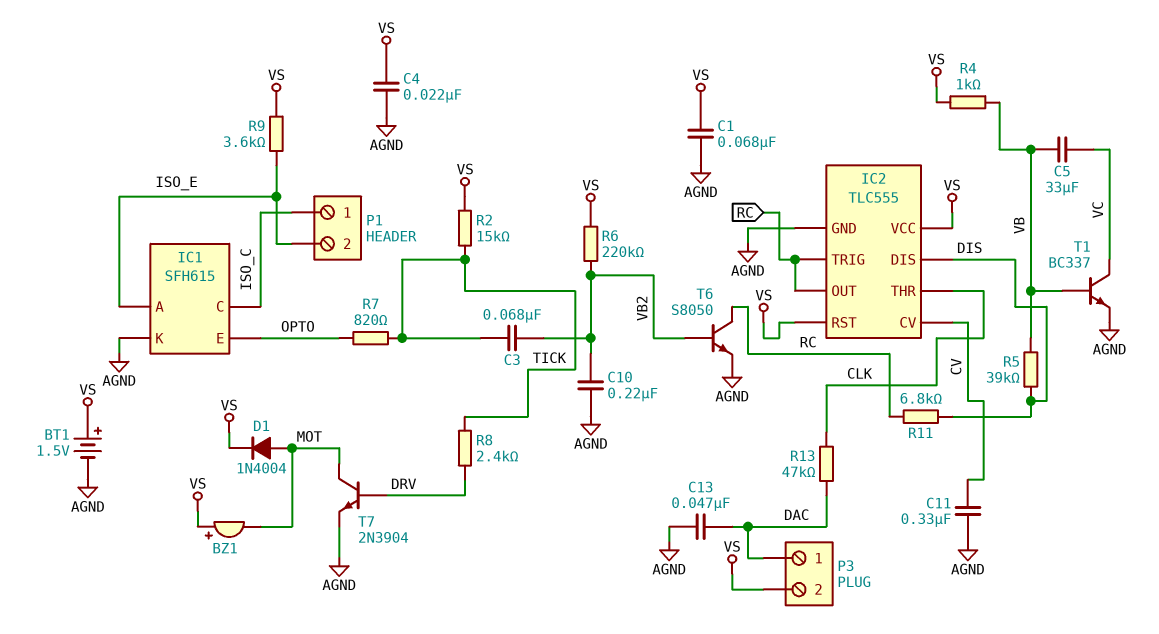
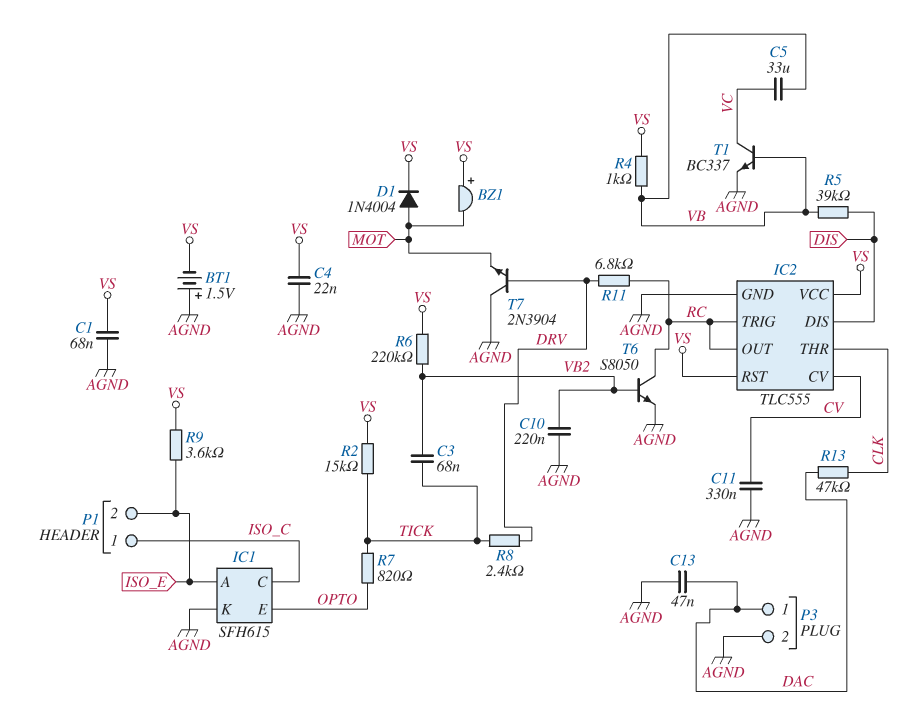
BT1: 1.5V (plus VS, minus AGND) -> 1.5V (plus AGND, minus VS)
P3 pin 2: VS -> AGND
R11: 6.8k (DIS, RC) -> 6.8k (DRV, RC)
T7: NPN 2N3904 (B DRV, C MOT, E AGND) -> NPN 2N3904 (B DRV, C AGND, E MOT)

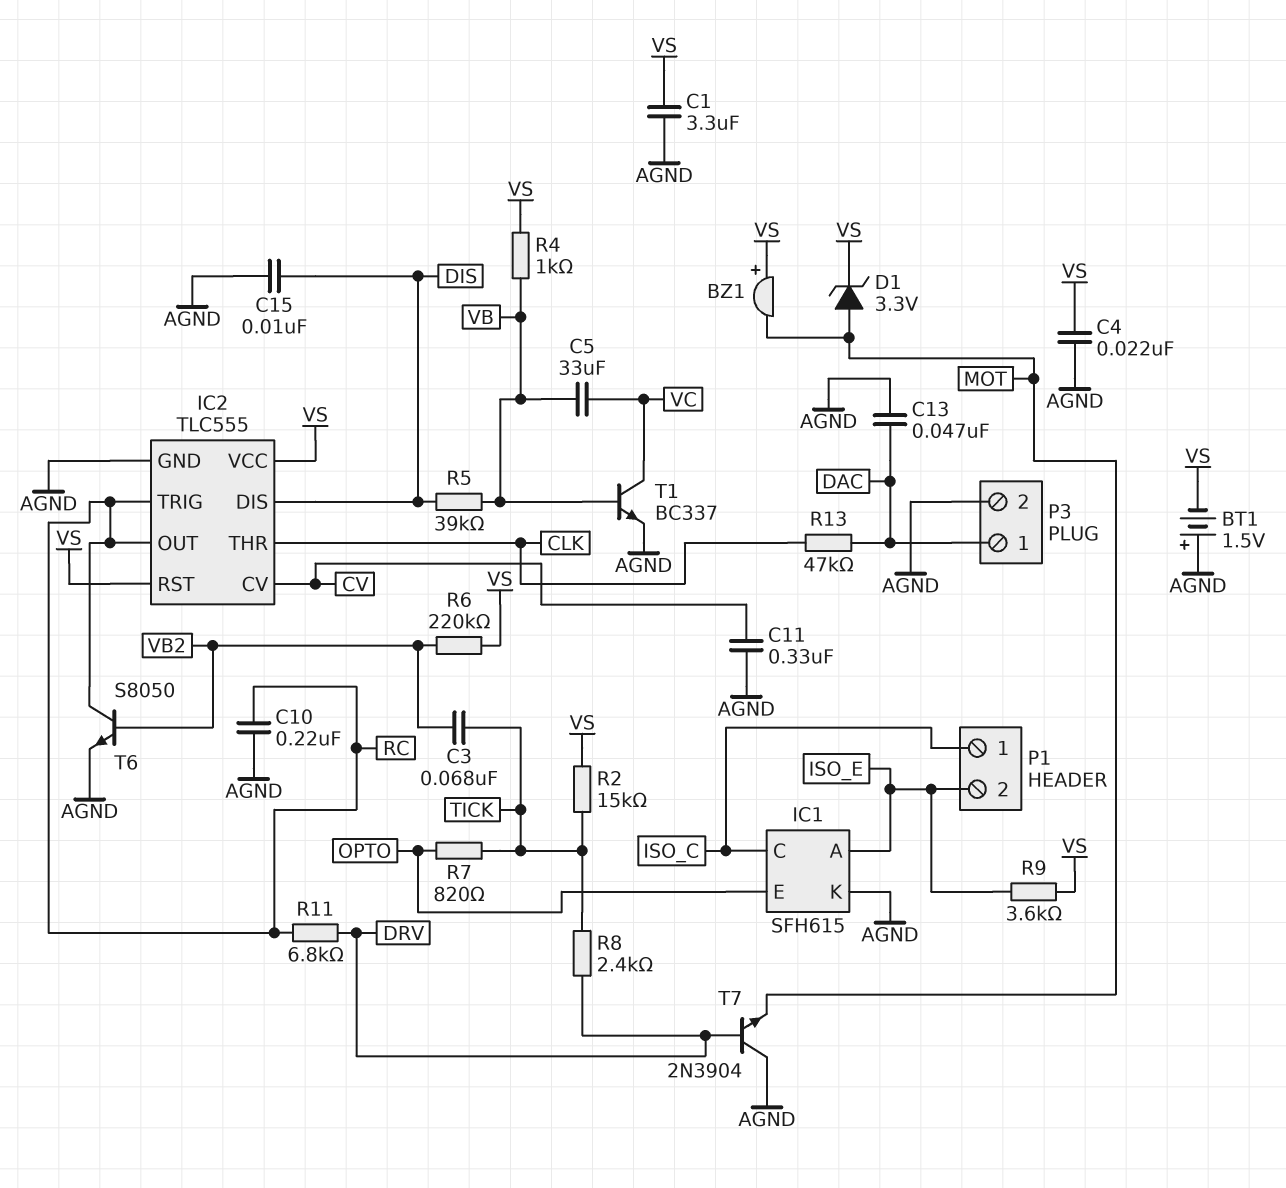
C1: 68nF (AGND, VS) -> 3.3uF (AGND, VS)
C10: 220nF (AGND, VB2) -> 220nF (AGND, RC)
C15: none -> 10nF (AGND, DIS)
D1: diode 1N4004 (A MOT, K VS) -> zener 3.3V (A MOT, K VS)

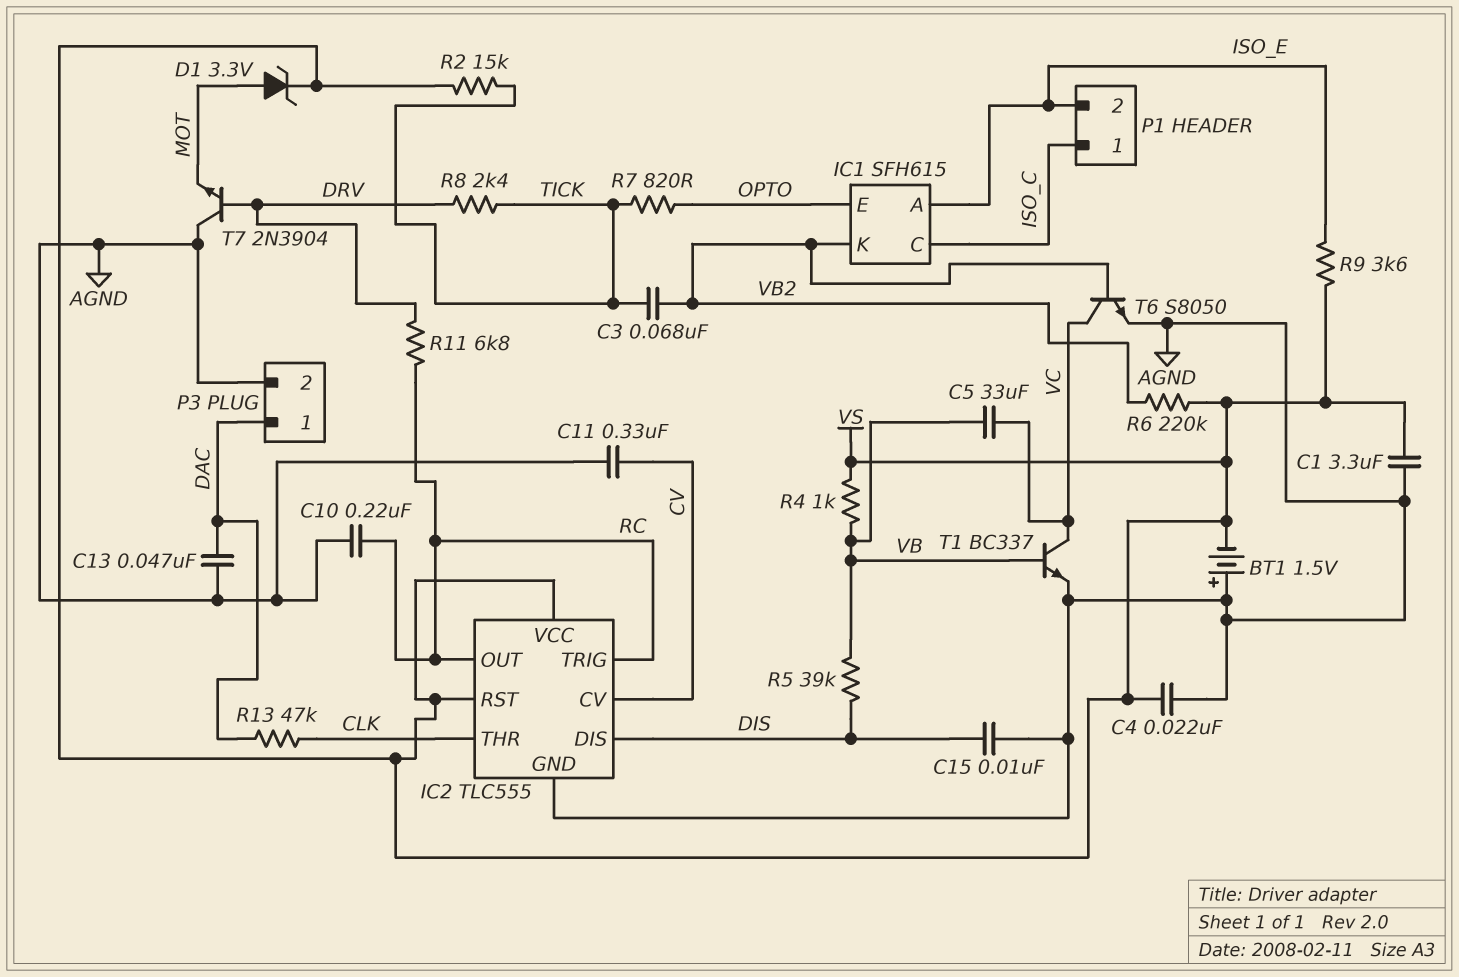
BZ1: buzzer (plus VS, minus MOT) -> none
IC1 pin K: AGND -> VB2
T6: NPN S8050 (B VB2, C RC, E AGND) -> NPN S8050 (B VB2, C VC, E AGND)

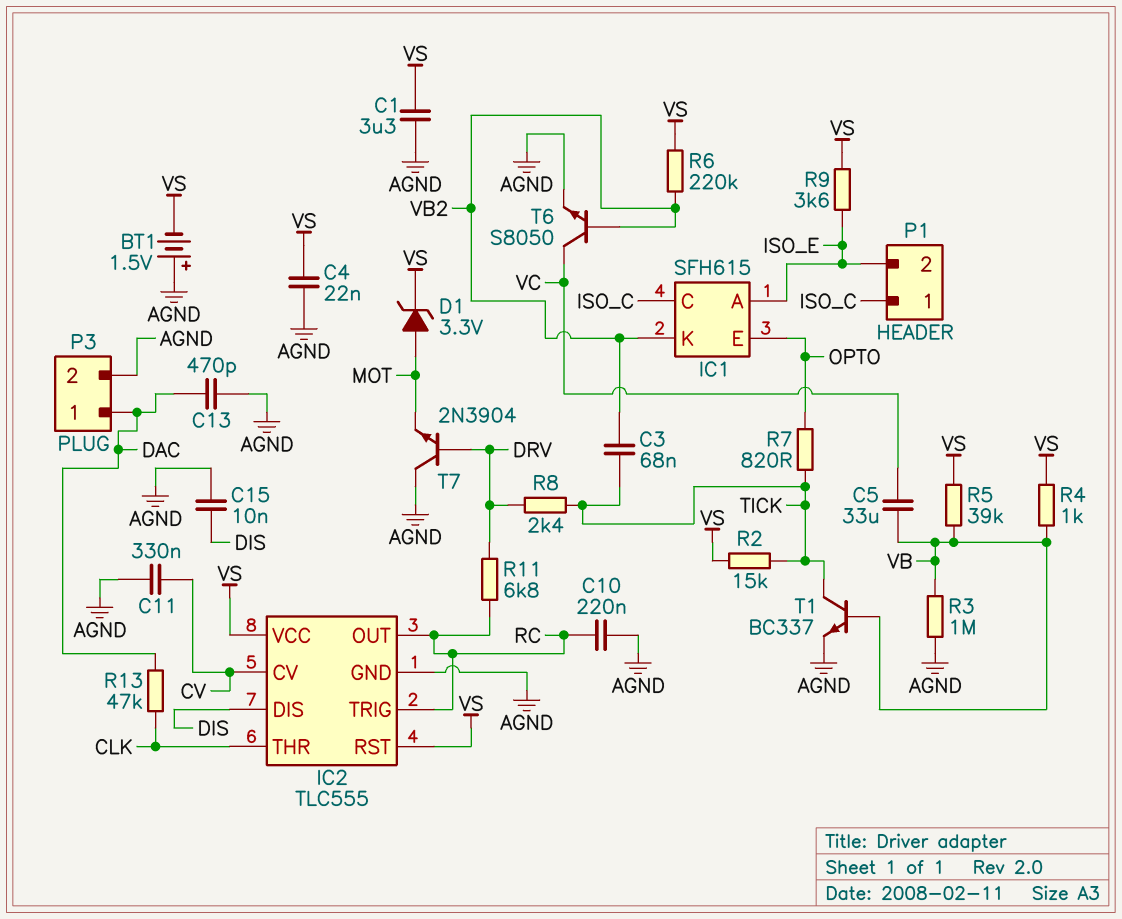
C13: 47nF (AGND, DAC) -> 470pF (AGND, DAC)
R3: none -> 1M (AGND, VB)
R5: 39k (DIS, VB) -> 39k (VB, VS)
T1: NPN BC337 (B VB, C VC, E AGND) -> NPN BC337 (B VB, C TICK, E AGND)

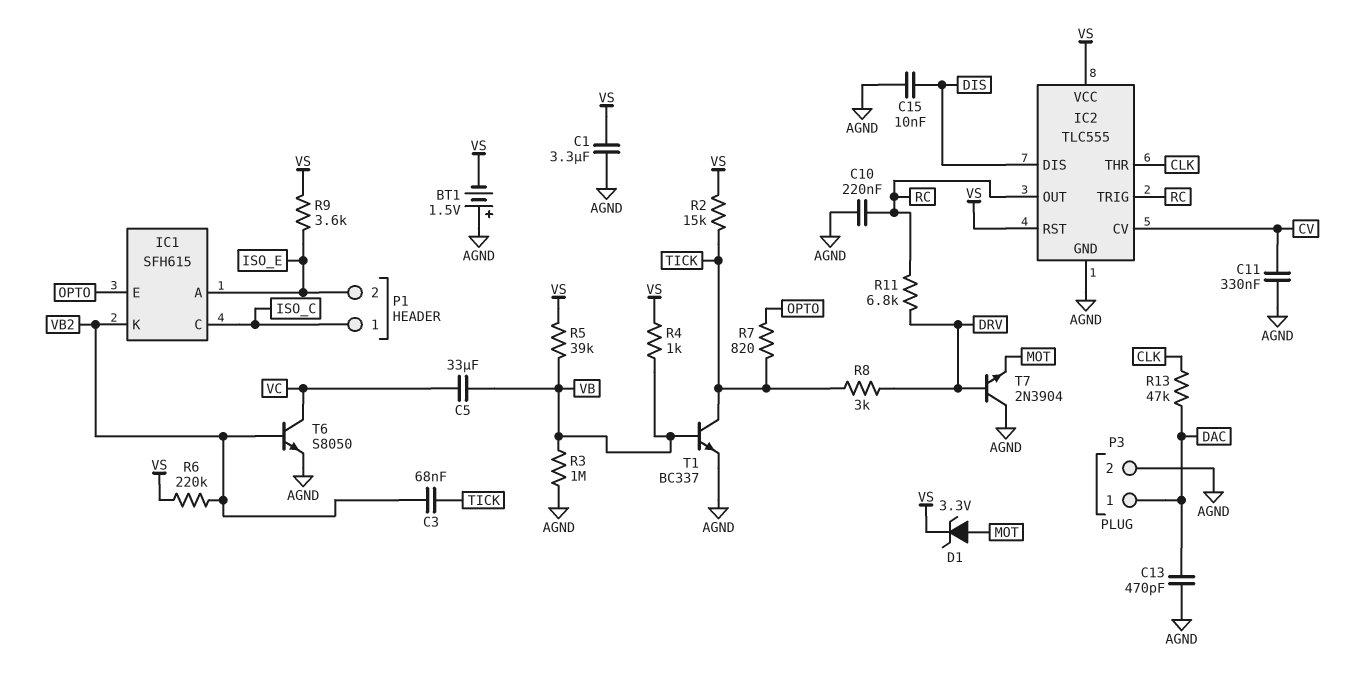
C4: 22nF (AGND, VS) -> none
R8: 2.4k (DRV, TICK) -> 3k (DRV, TICK)

